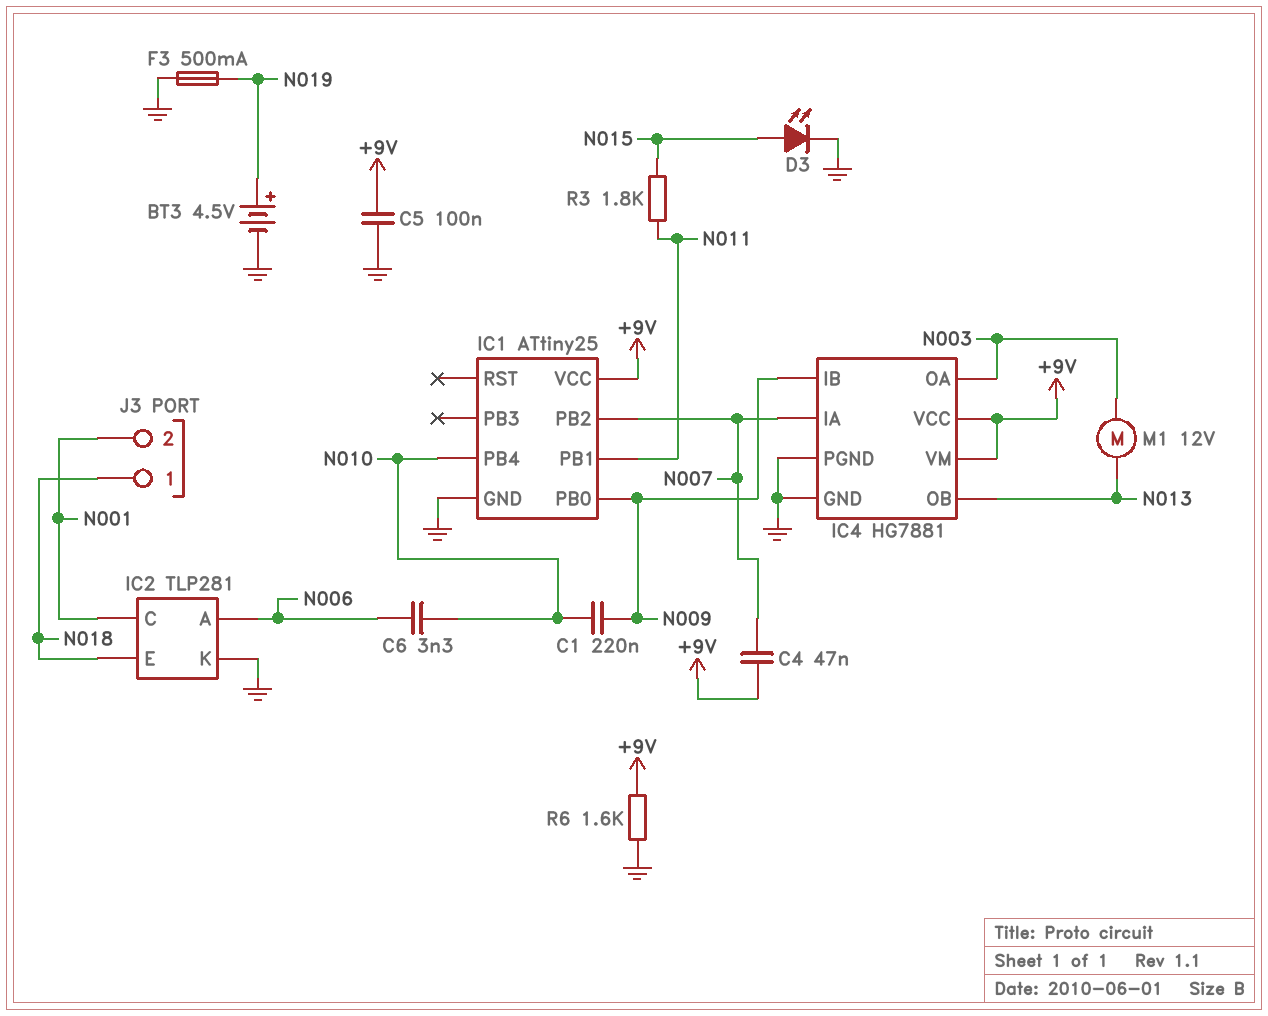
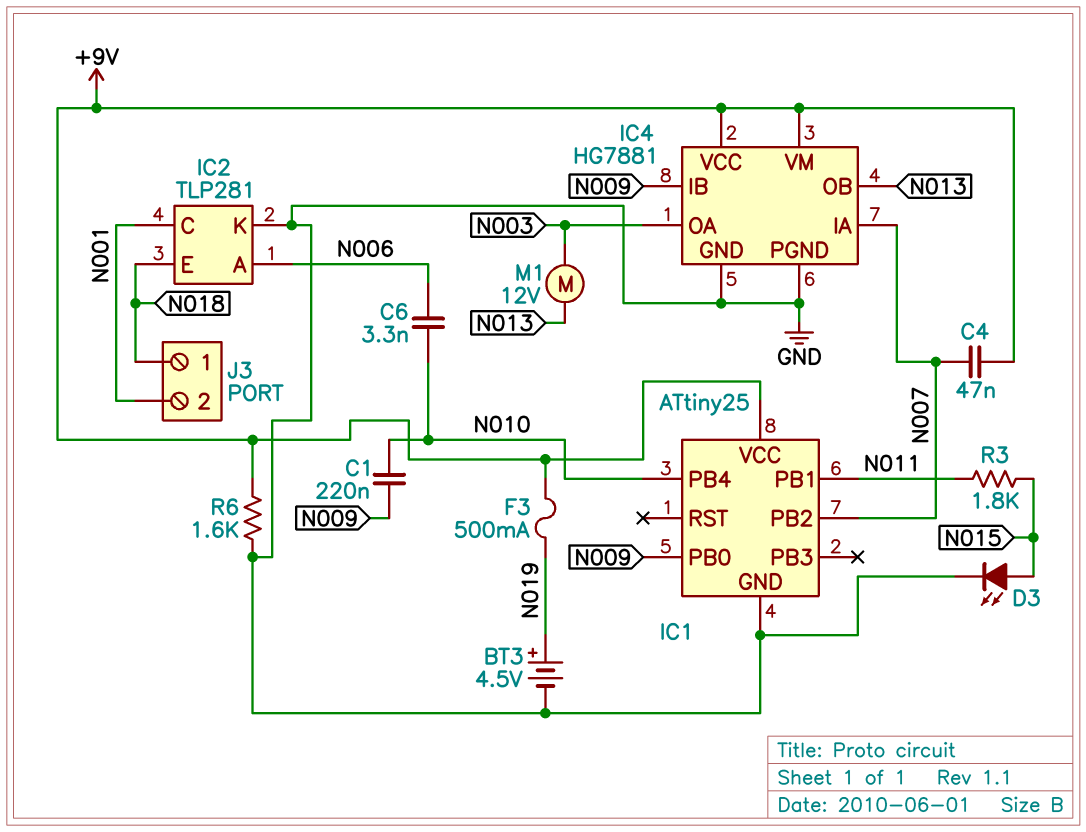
C5: 100nF (+9V, GND) -> none
F3: 500mA (GND, N019) -> 500mA (+9V, N019)

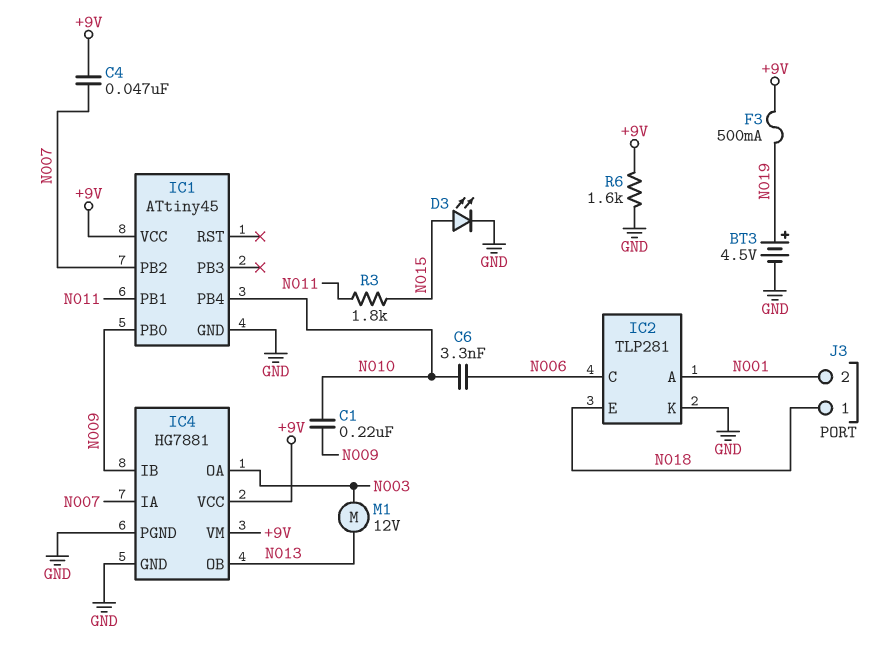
IC1: ATtiny25 -> ATtiny45
IC2 pin A: N006 -> N001
IC2 pin C: N001 -> N006

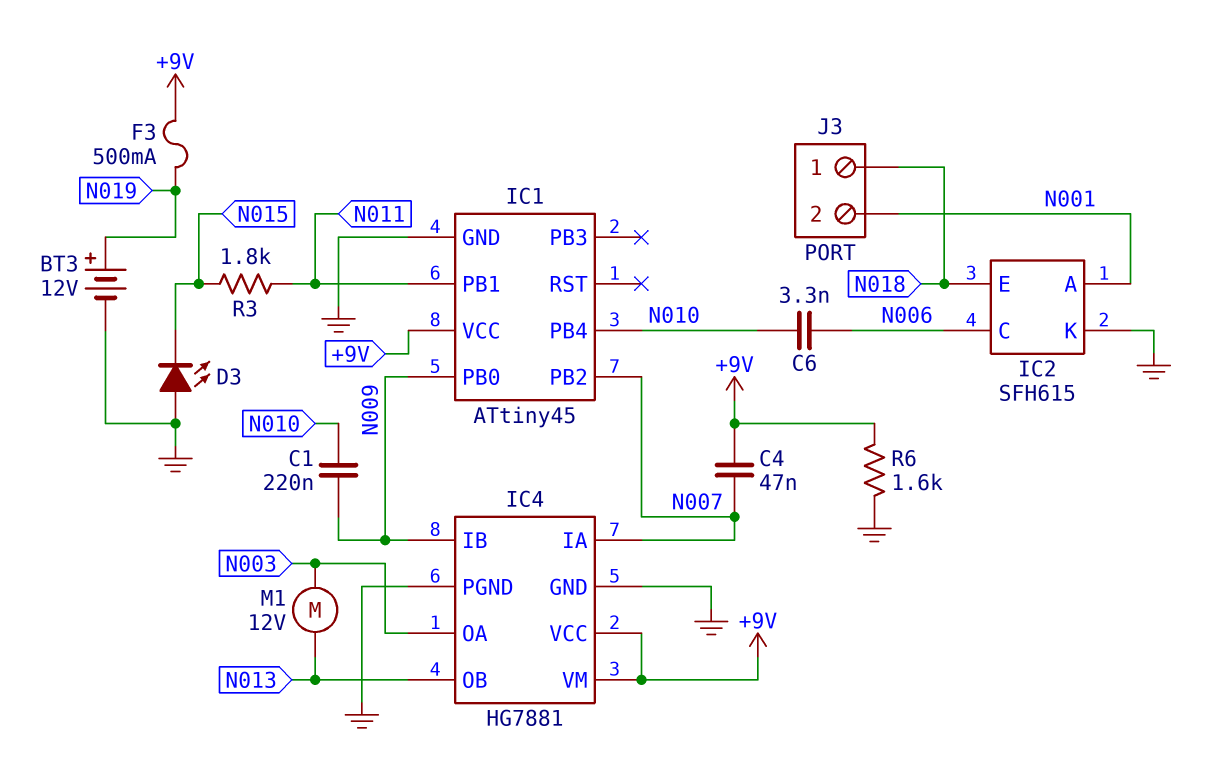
BT3: 4.5V (plus N019, minus GND) -> 12V (plus N019, minus GND)
D3: LED (A N015, K GND) -> LED (A GND, K N015)
IC2: TLP281 -> SFH615

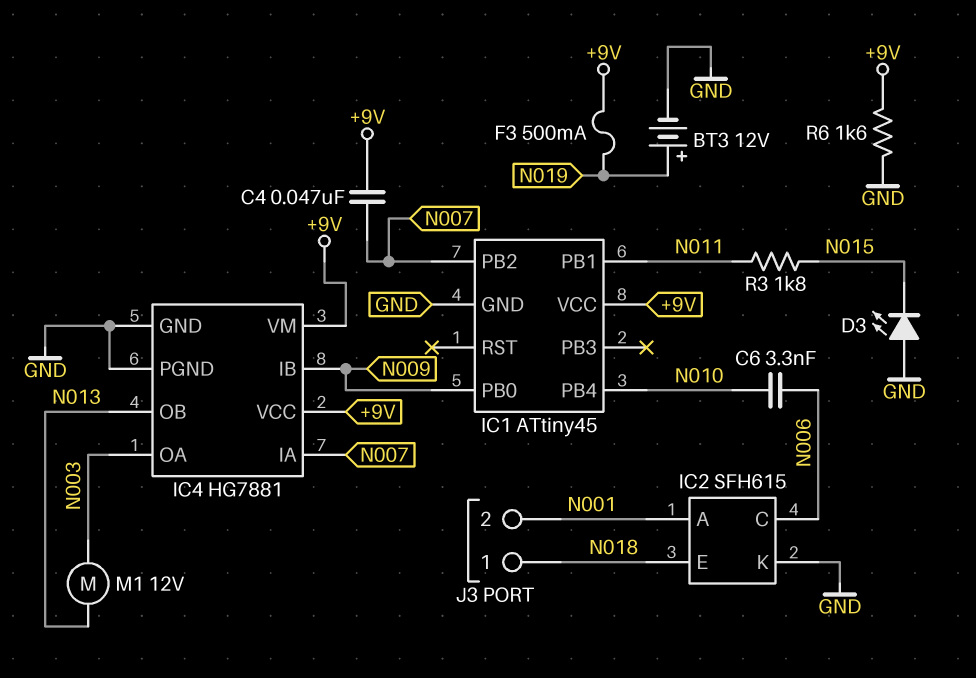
C1: 220nF (N009, N010) -> none

